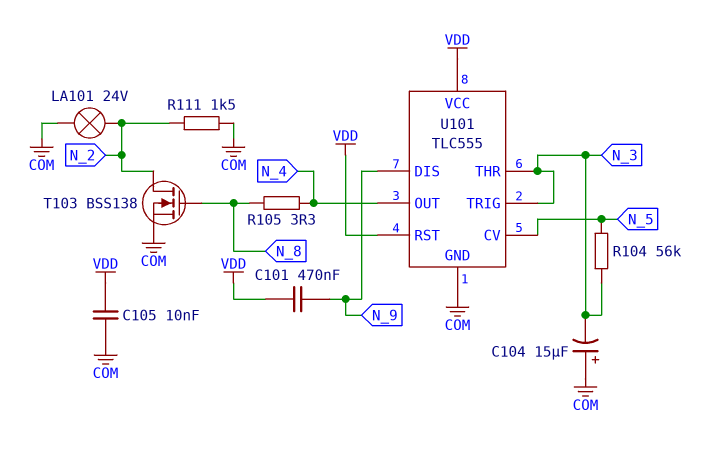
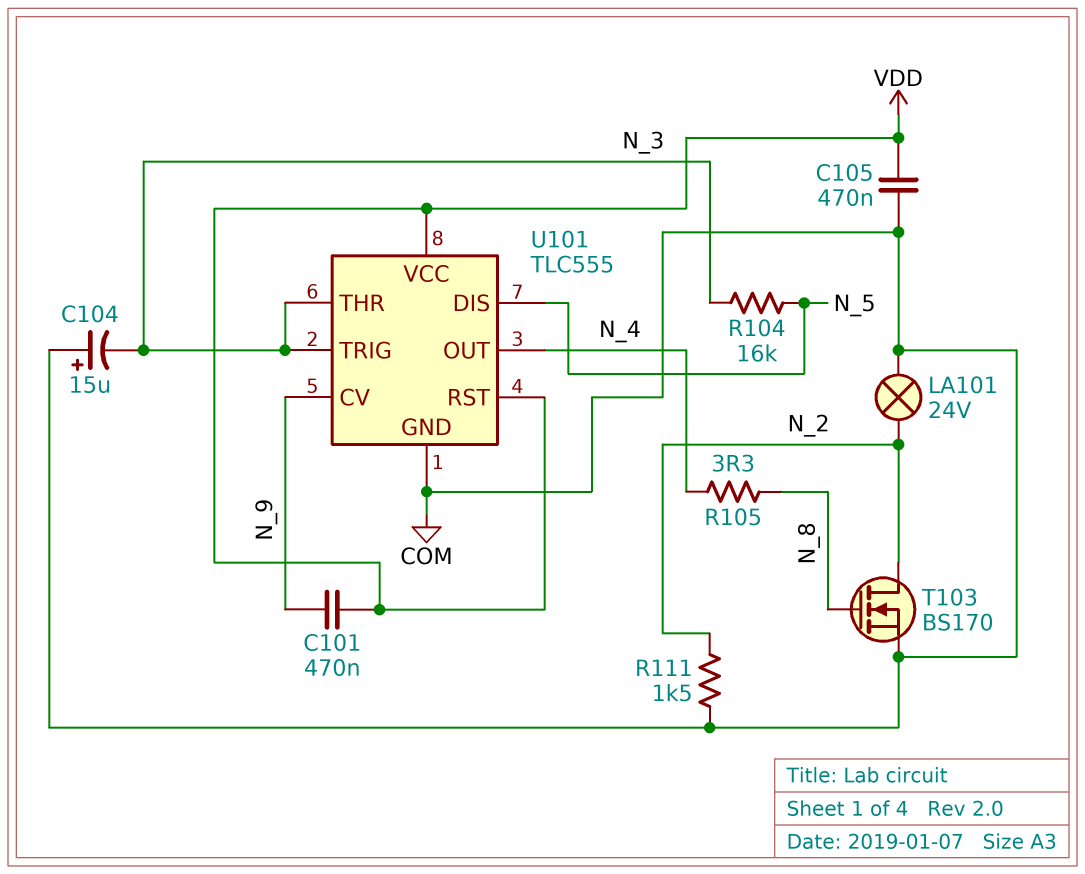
C105: 10nF (COM, VDD) -> 470nF (COM, VDD)
R104: 56k (N_3, N_5) -> 16k (N_3, N_5)
T103: NMOS BSS138 (G N_8, D N_2, S COM) -> NMOS BS170 (G N_8, D N_2, S COM)
U101 pin CV: N_5 -> N_9
U101 pin DIS: N_9 -> N_5

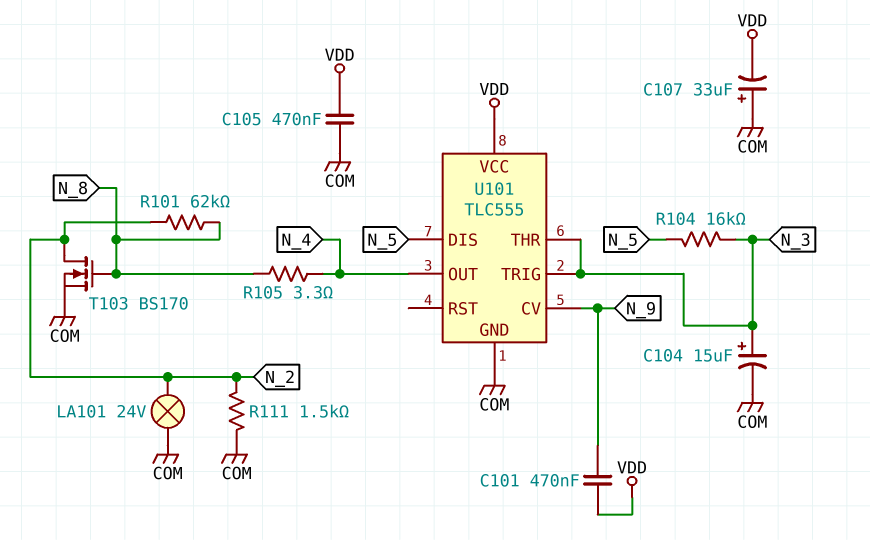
C104: 15uF (plus COM, minus N_3) -> 15uF (plus N_3, minus COM)
C107: none -> 33uF (plus COM, minus VDD)
R101: none -> 62k (N_2, N_8)
U101 pin RST: VDD -> none

